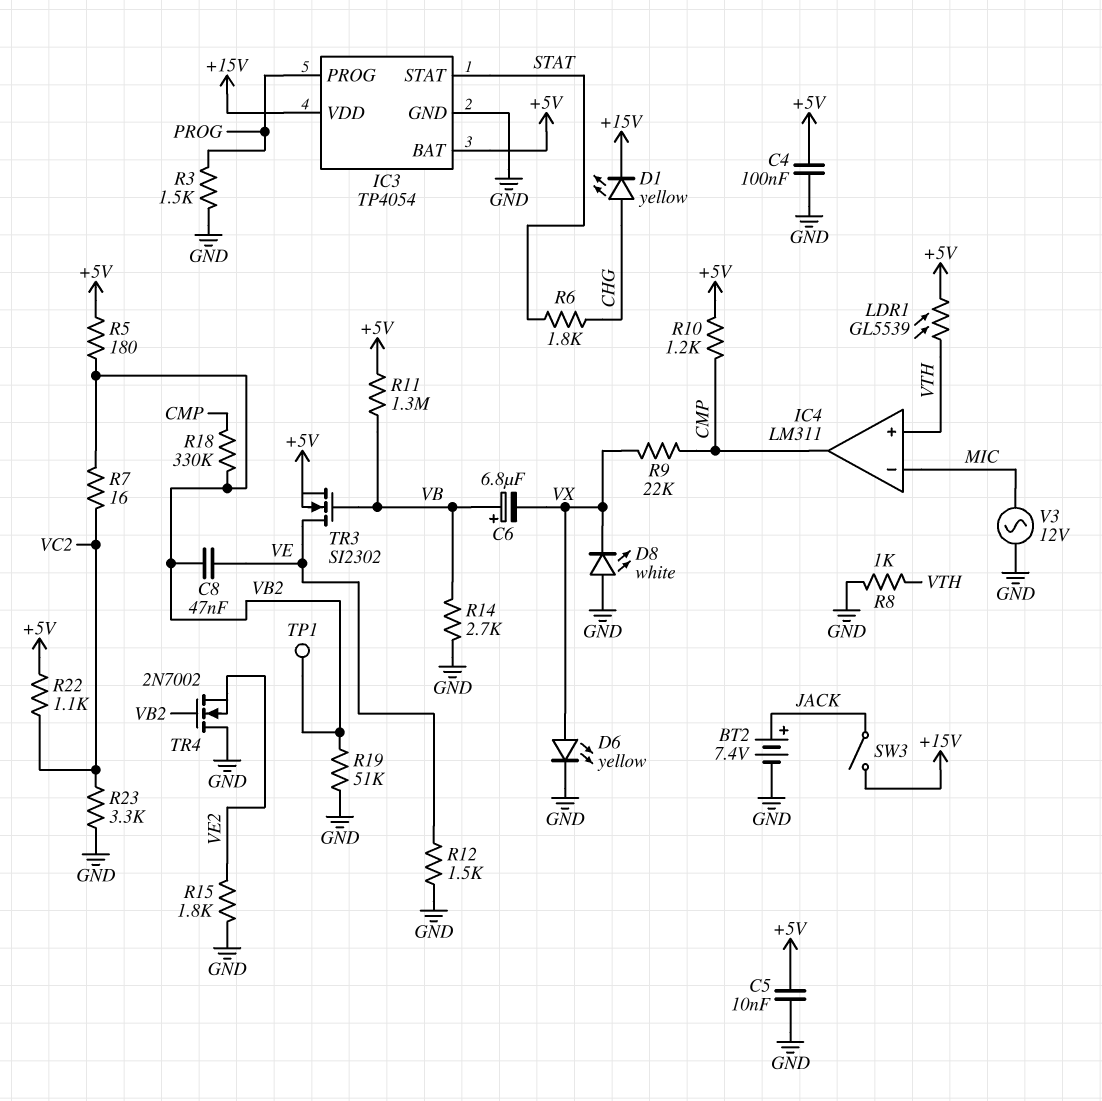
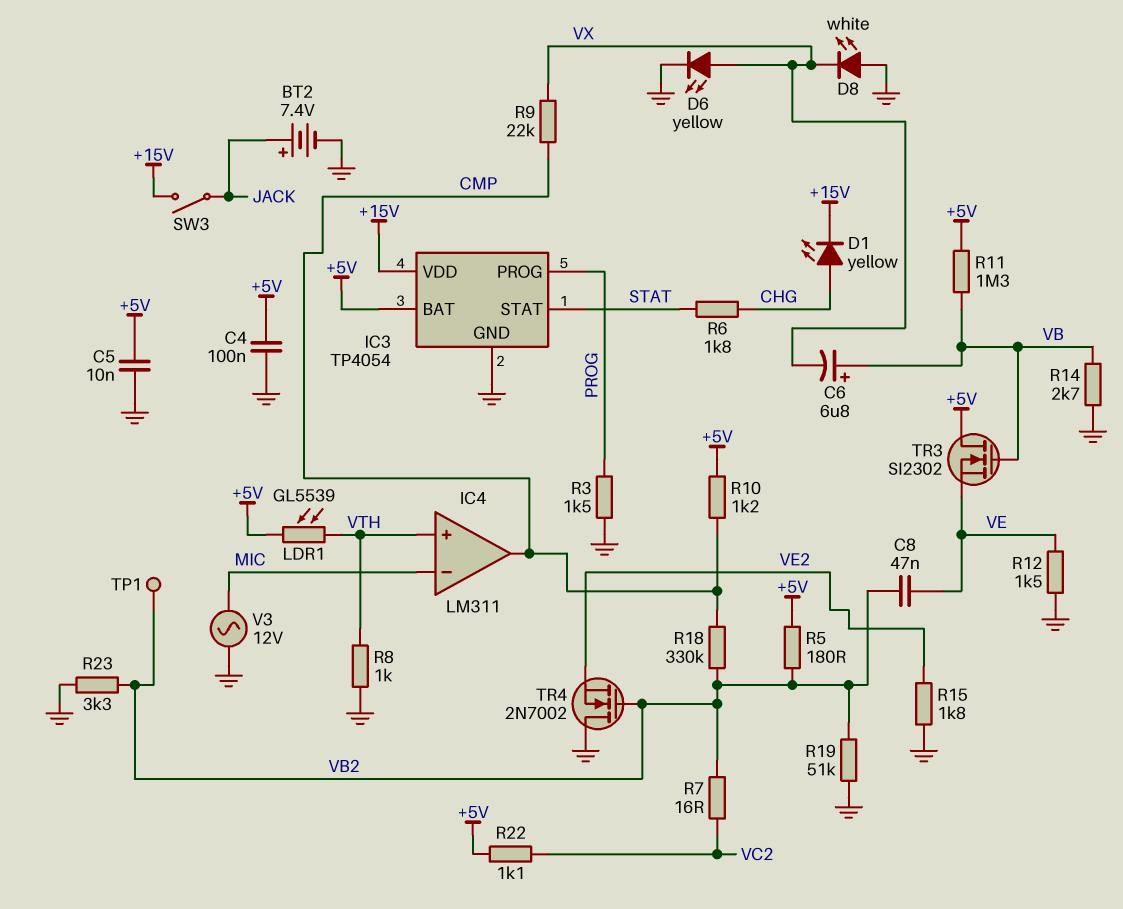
R23: 3.3k (GND, VC2) -> 3.3k (GND, VB2)
TR3: NMOS SI2302 (G VB, D VE, S +5V) -> NMOS SI2302 (G VB, D +5V, S VE)

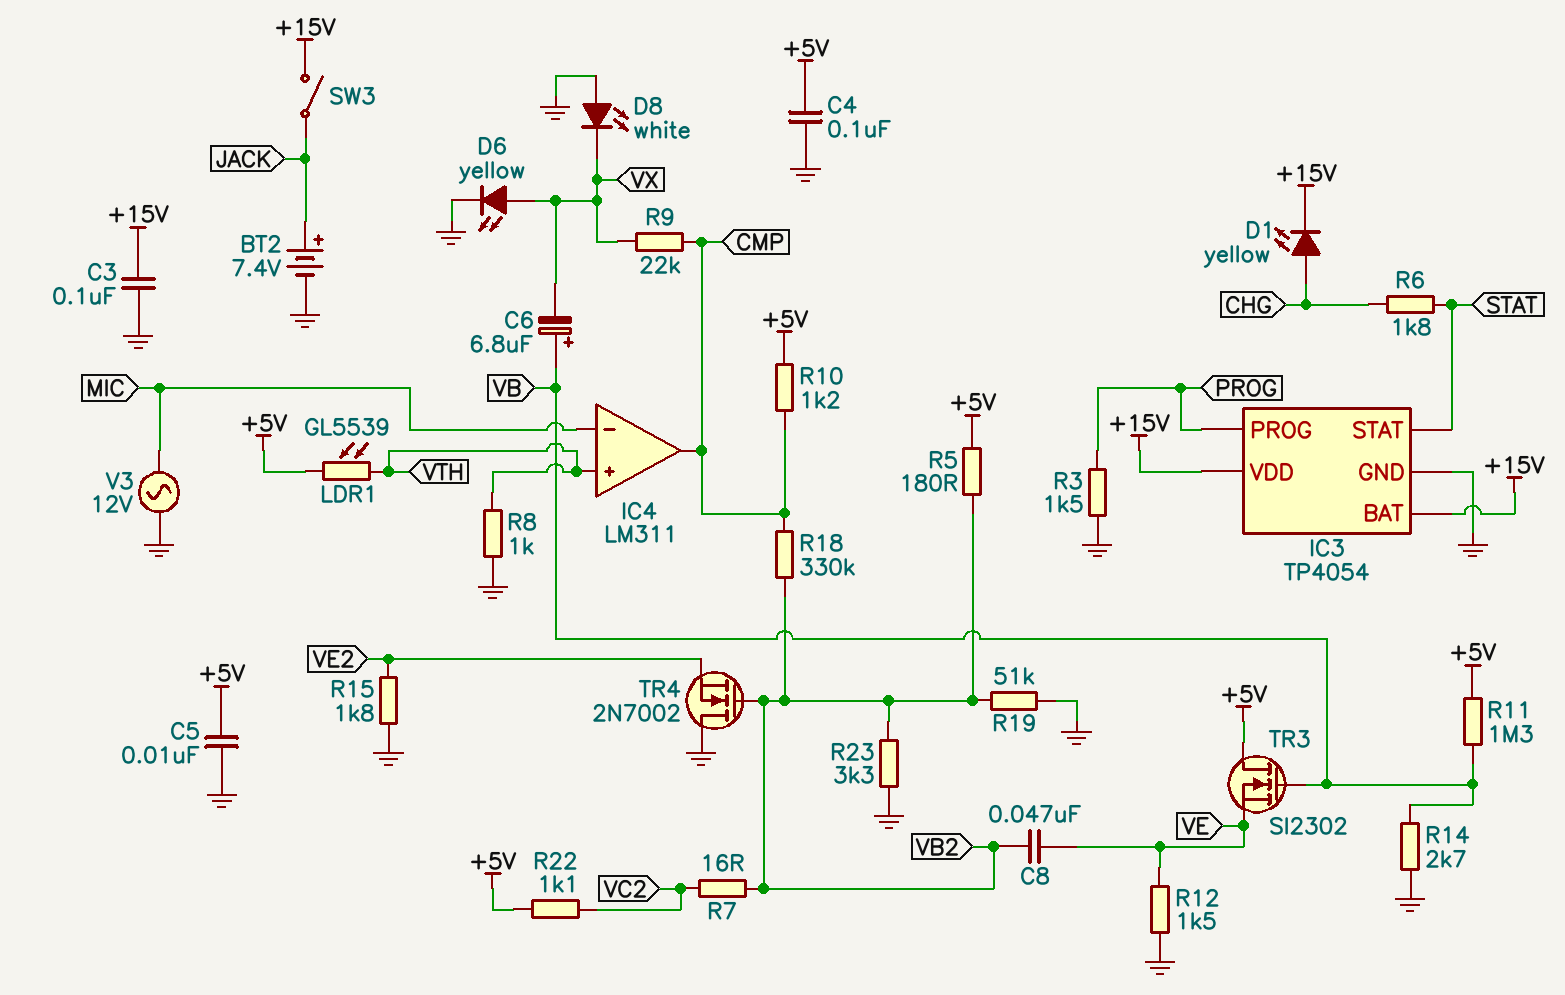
C3: none -> 100nF (+15V, GND)
IC3 pin BAT: +5V -> +15V
TP1: test point (VB2) -> none

